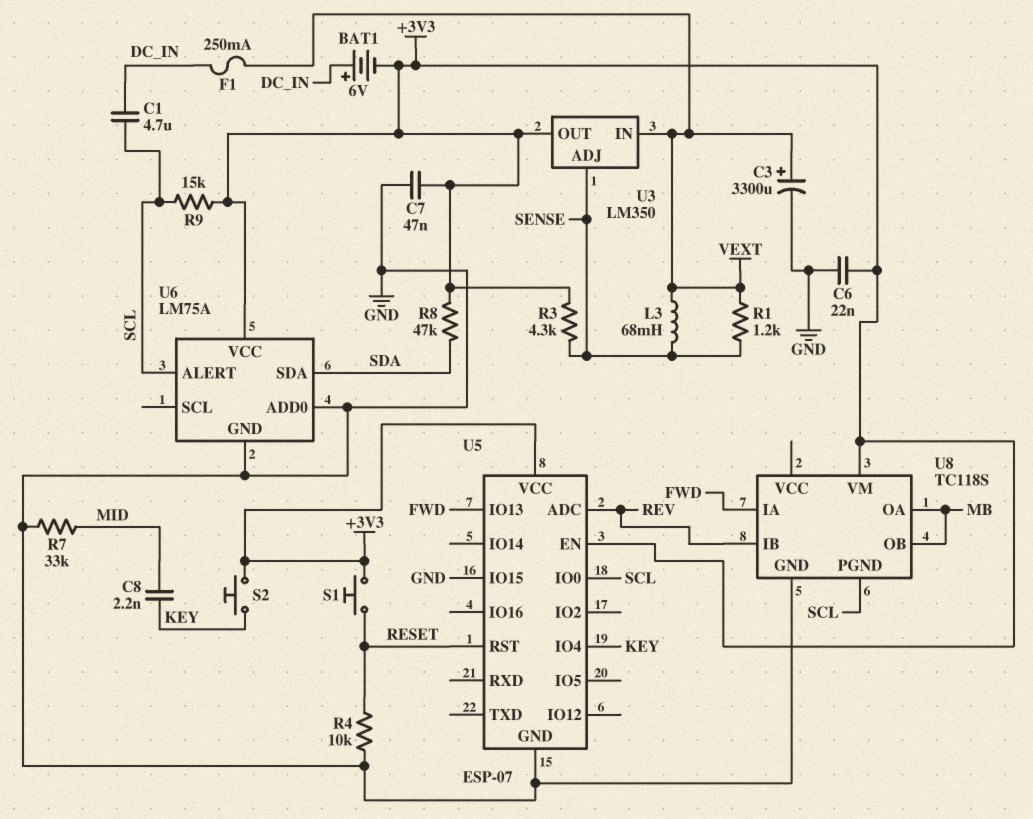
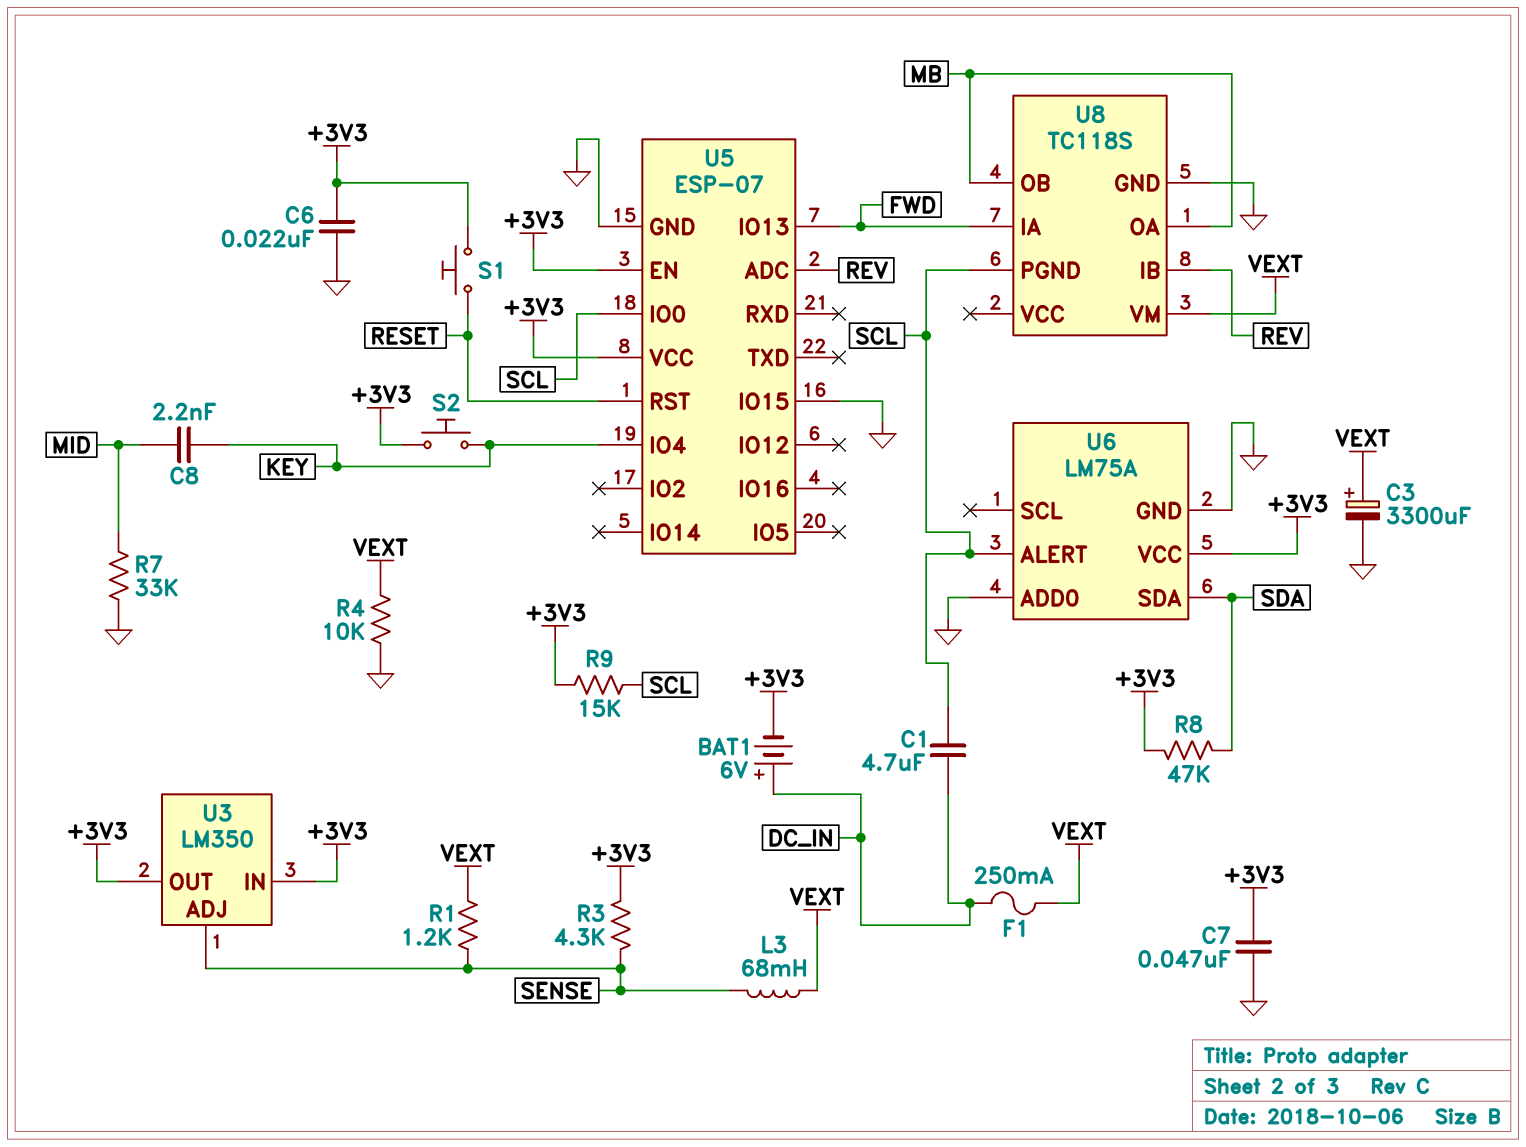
R4: 10k (GND, RESET) -> 10k (GND, VEXT)
U3 pin IN: VEXT -> +3V3
U8 pin VM: +3V3 -> VEXT

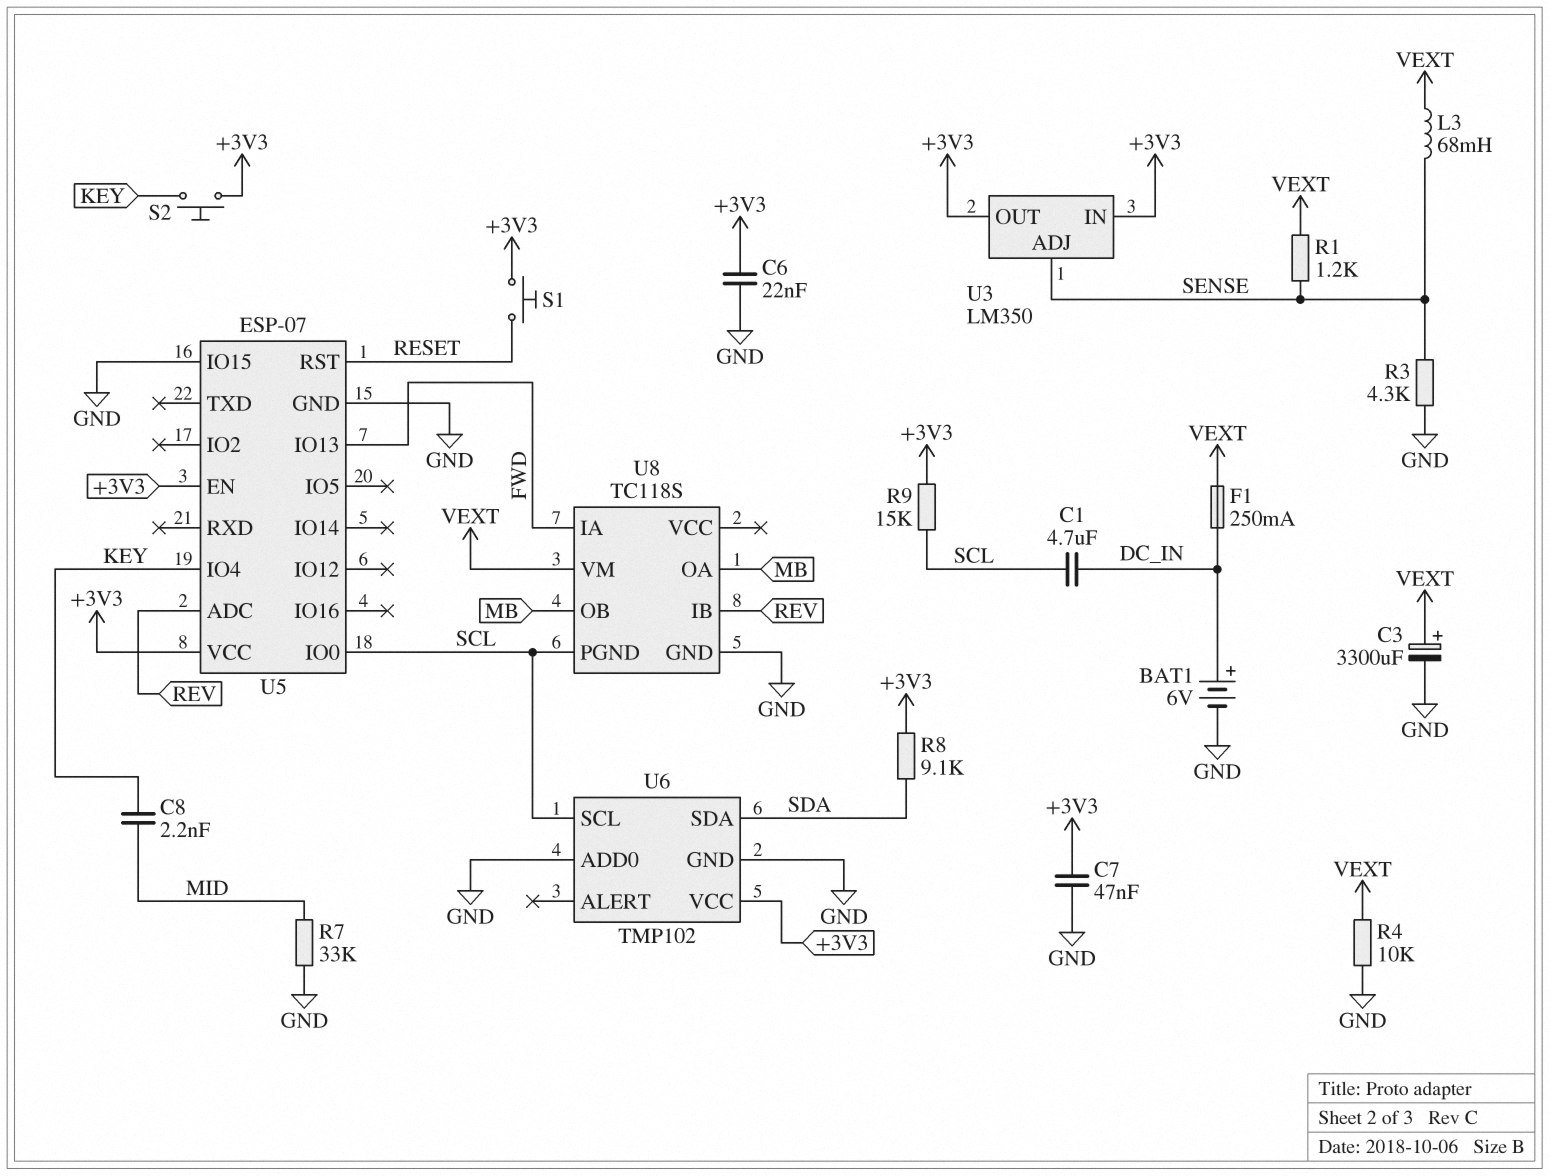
BAT1: 6V (plus DC_IN, minus +3V3) -> 6V (plus DC_IN, minus GND)
R3: 4.3k (+3V3, SENSE) -> 4.3k (GND, SENSE)
R8: 47k (+3V3, SDA) -> 9.1k (+3V3, SDA)
U6: LM75A -> TMP102
U6 pin ALERT: SCL -> none
U6 pin SCL: none -> SCL

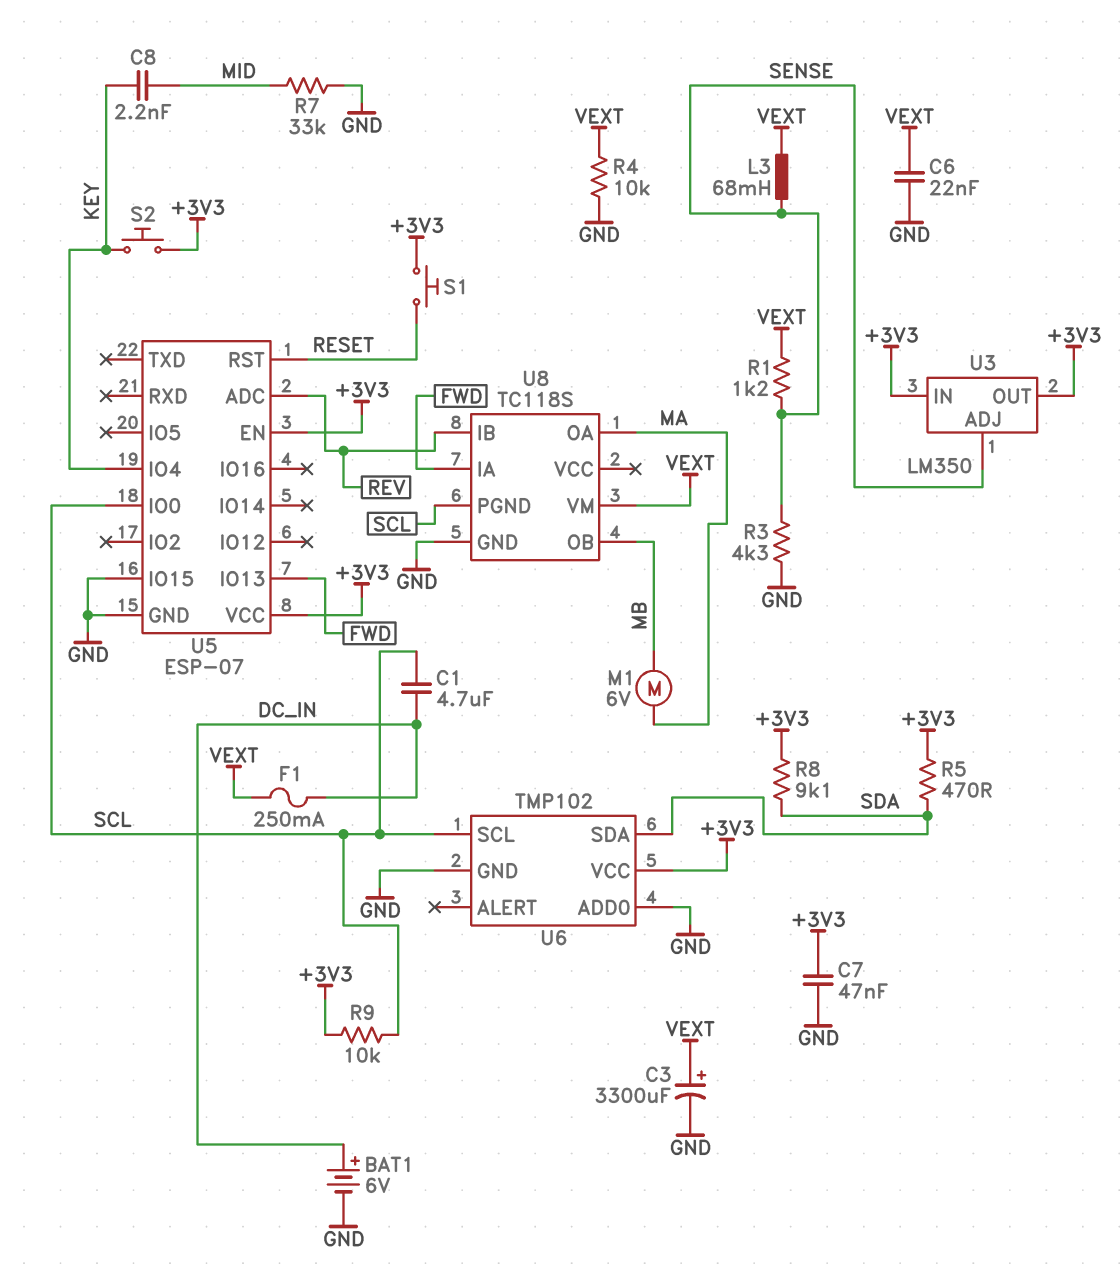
C6: 22nF (+3V3, GND) -> 22nF (GND, VEXT)
M1: none -> motor 6V (MA, MB)
R5: none -> 470 (+3V3, SDA)
R9: 15k (+3V3, SCL) -> 10k (+3V3, SCL)
U8 pin OA: MB -> MA

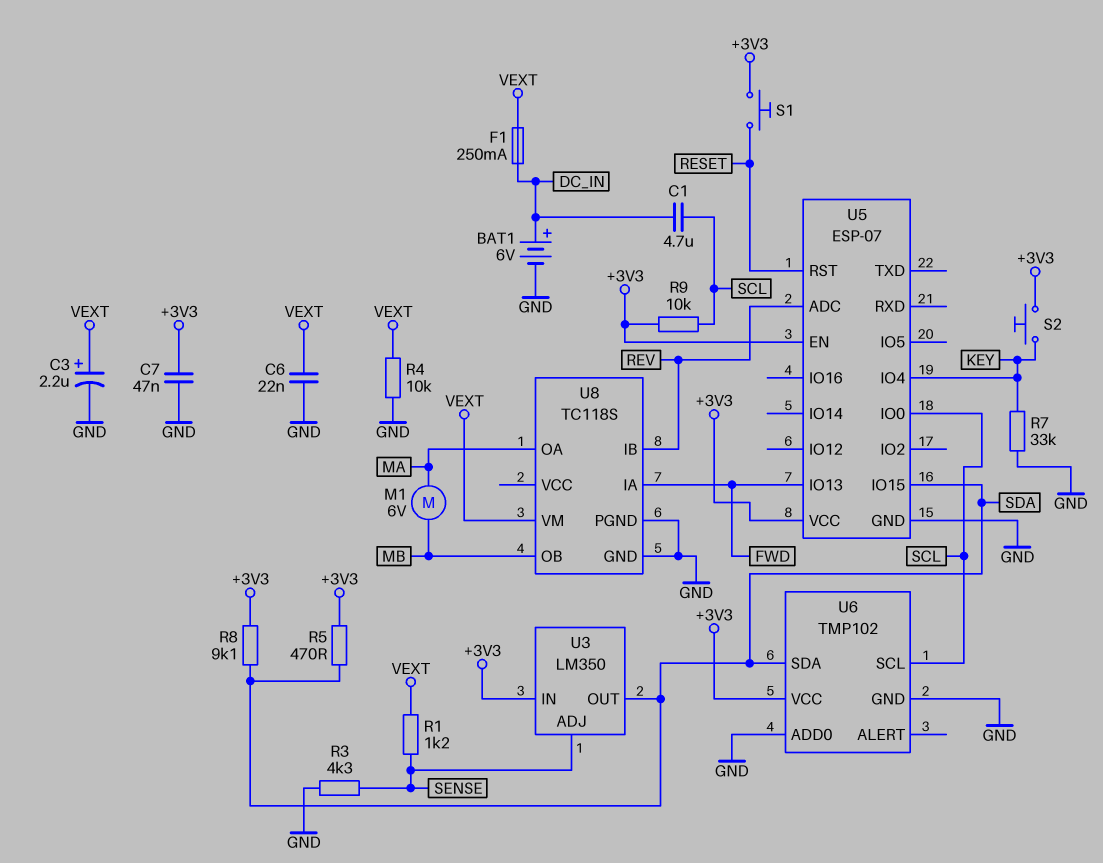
C3: 3300uF (plus VEXT, minus GND) -> 2.2uF (plus VEXT, minus GND)
C8: 2.2nF (KEY, MID) -> none
L3: 68mH (SENSE, VEXT) -> none
R7: 33k (GND, MID) -> 33k (GND, KEY)
U3 pin OUT: +3V3 -> SDA
U5 pin IO15: GND -> SDA
U8 pin PGND: SCL -> GND

